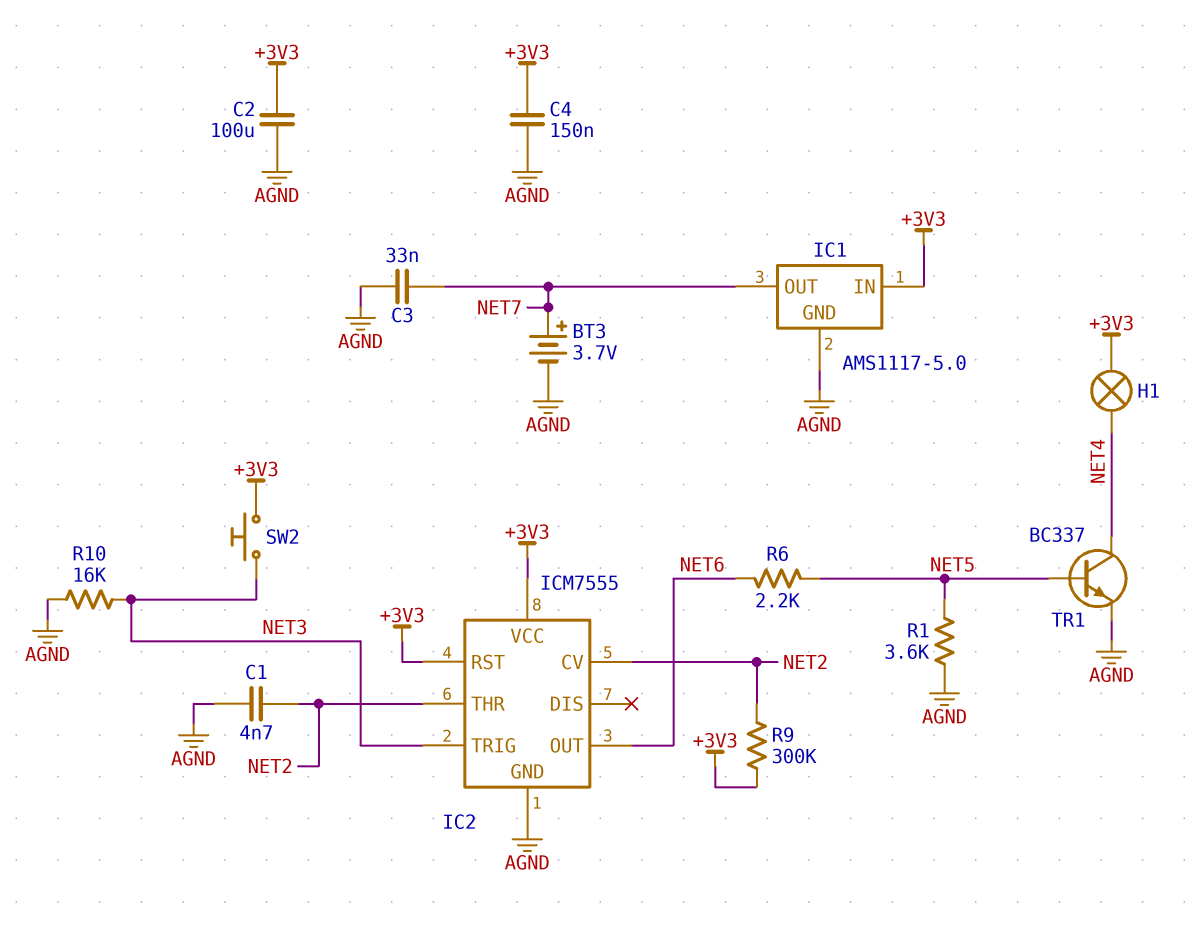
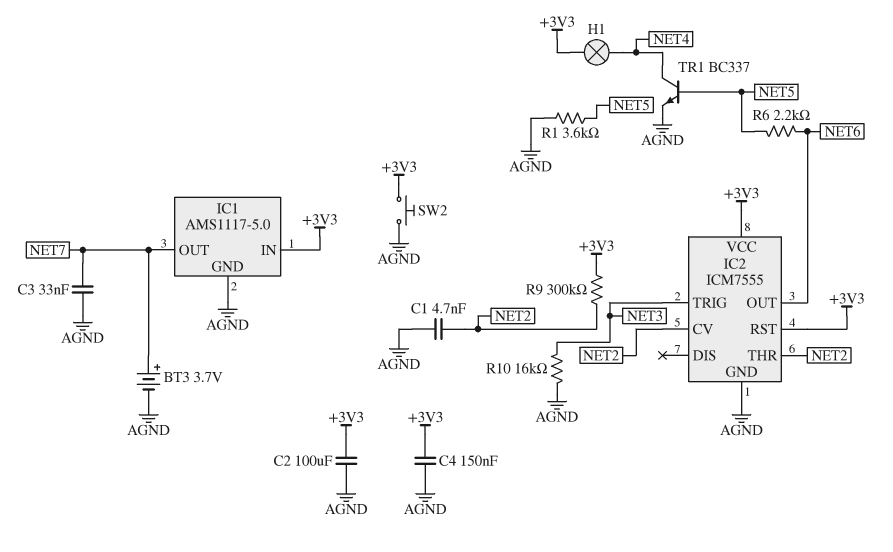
SW2: button (+3V3, NET3) -> button (+3V3, AGND)

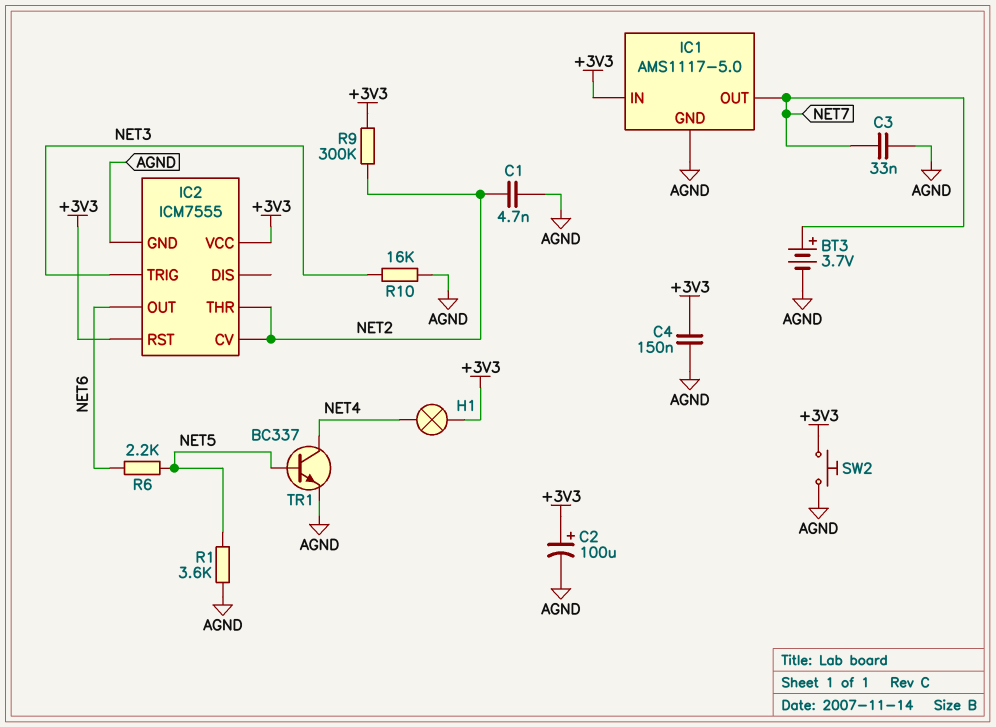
C2: 100uF (+3V3, AGND) -> 100uF (plus +3V3, minus AGND)

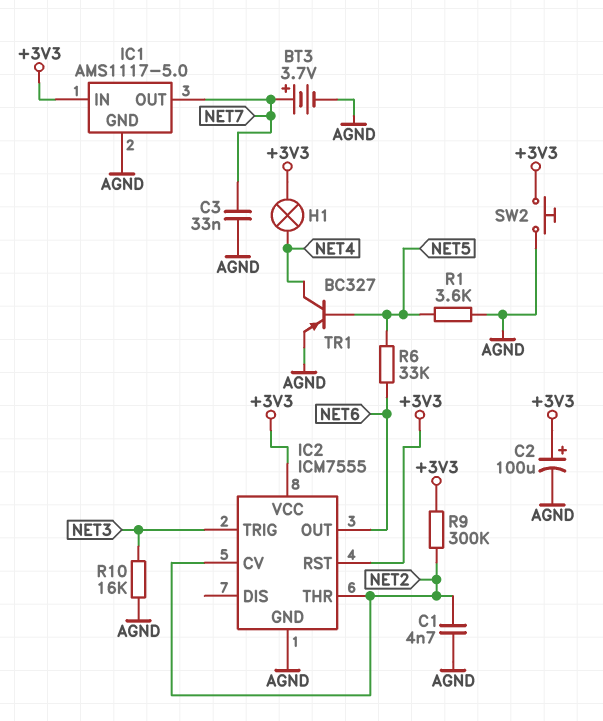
C4: 150nF (+3V3, AGND) -> none
R6: 2.2k (NET5, NET6) -> 33k (NET5, NET6)
TR1: NPN BC337 (B NET5, C NET4, E AGND) -> PNP BC327 (B NET5, C NET4, E AGND)

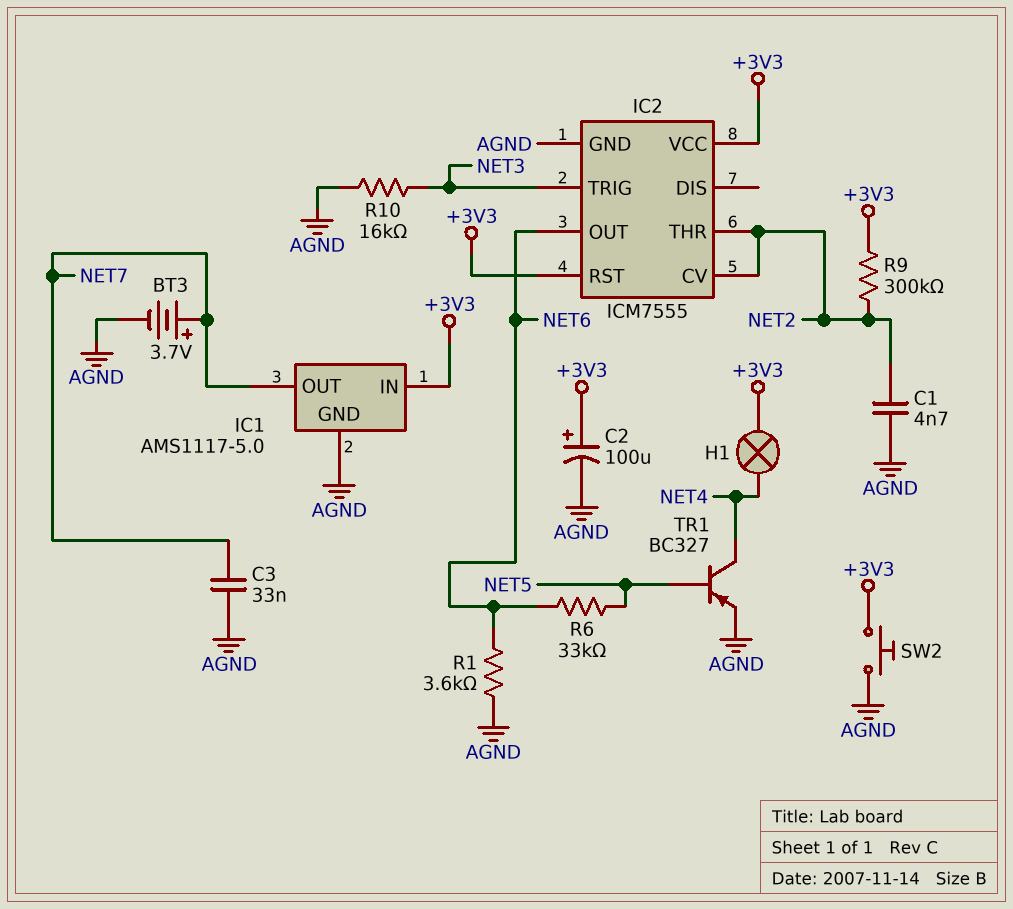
R1: 3.6k (AGND, NET5) -> 3.6k (AGND, NET6)

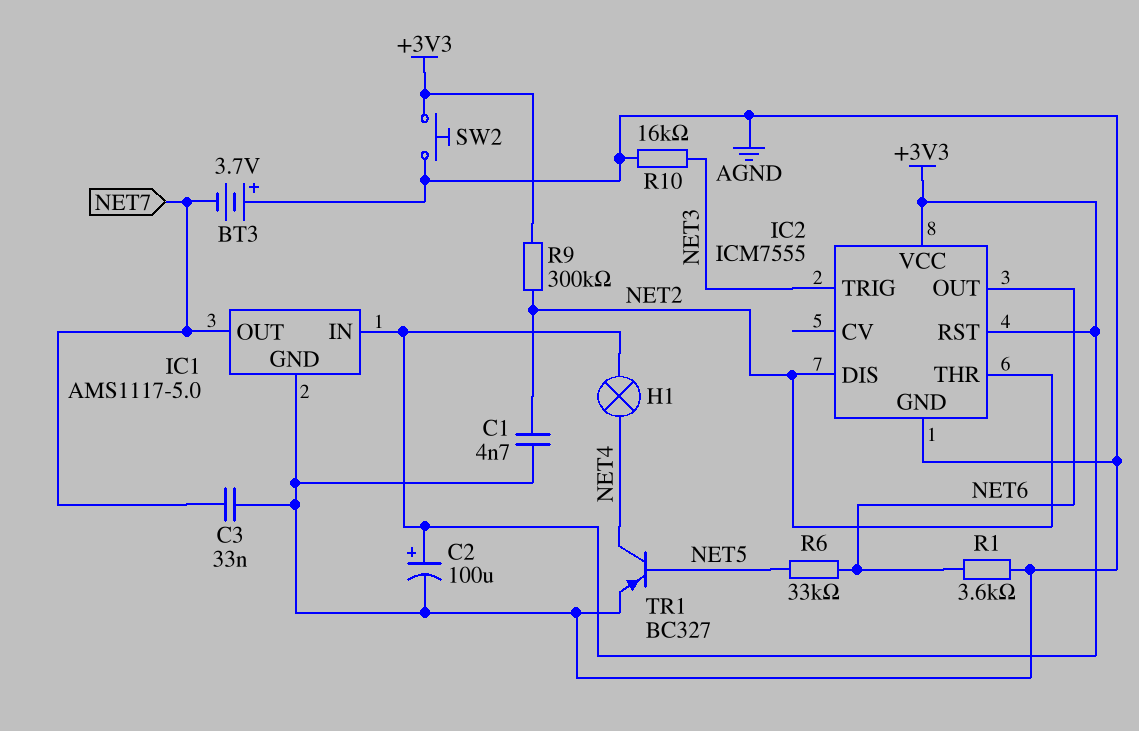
BT3: 3.7V (plus NET7, minus AGND) -> 3.7V (plus AGND, minus NET7)
IC2 pin CV: NET2 -> none
IC2 pin DIS: none -> NET2

